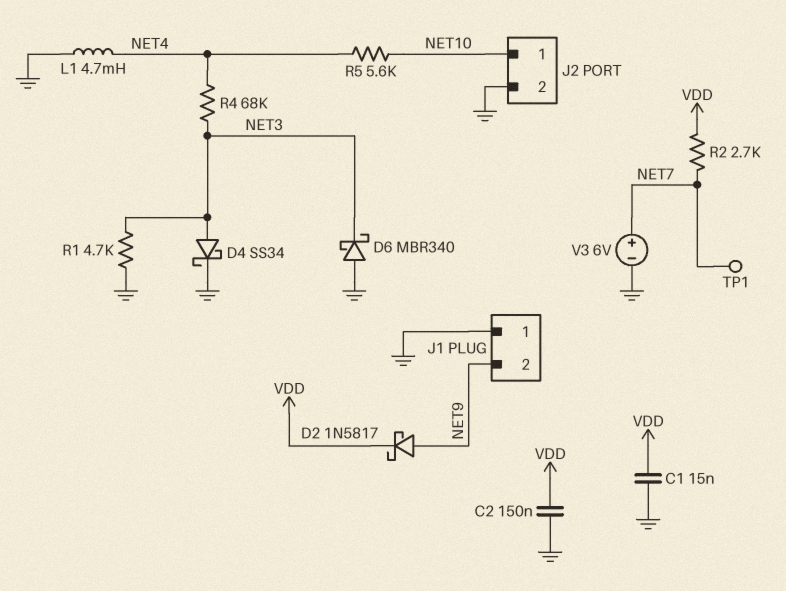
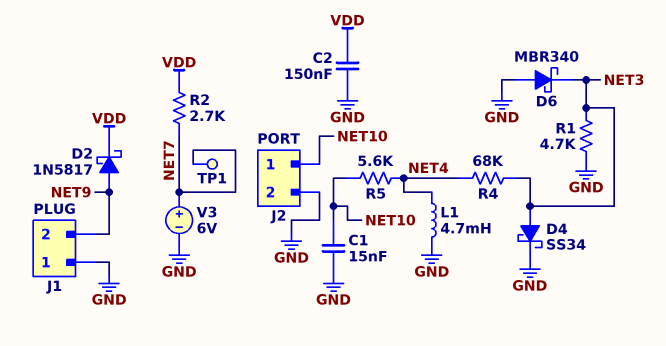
C1: 15nF (GND, VDD) -> 15nF (GND, NET10)

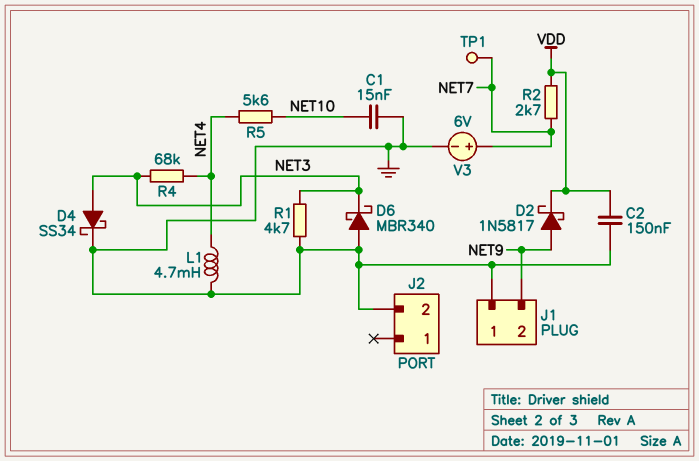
J2 pin 1: NET10 -> none

